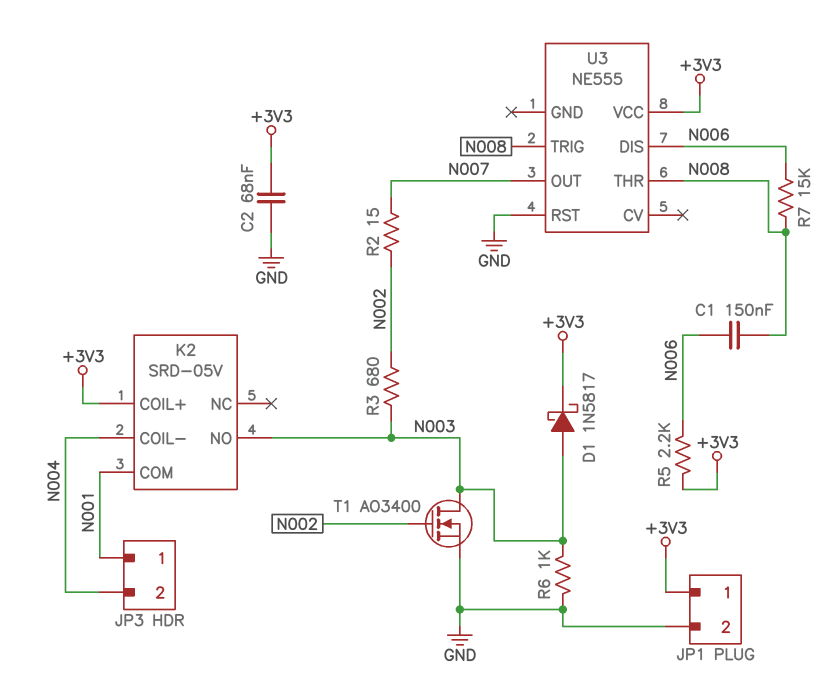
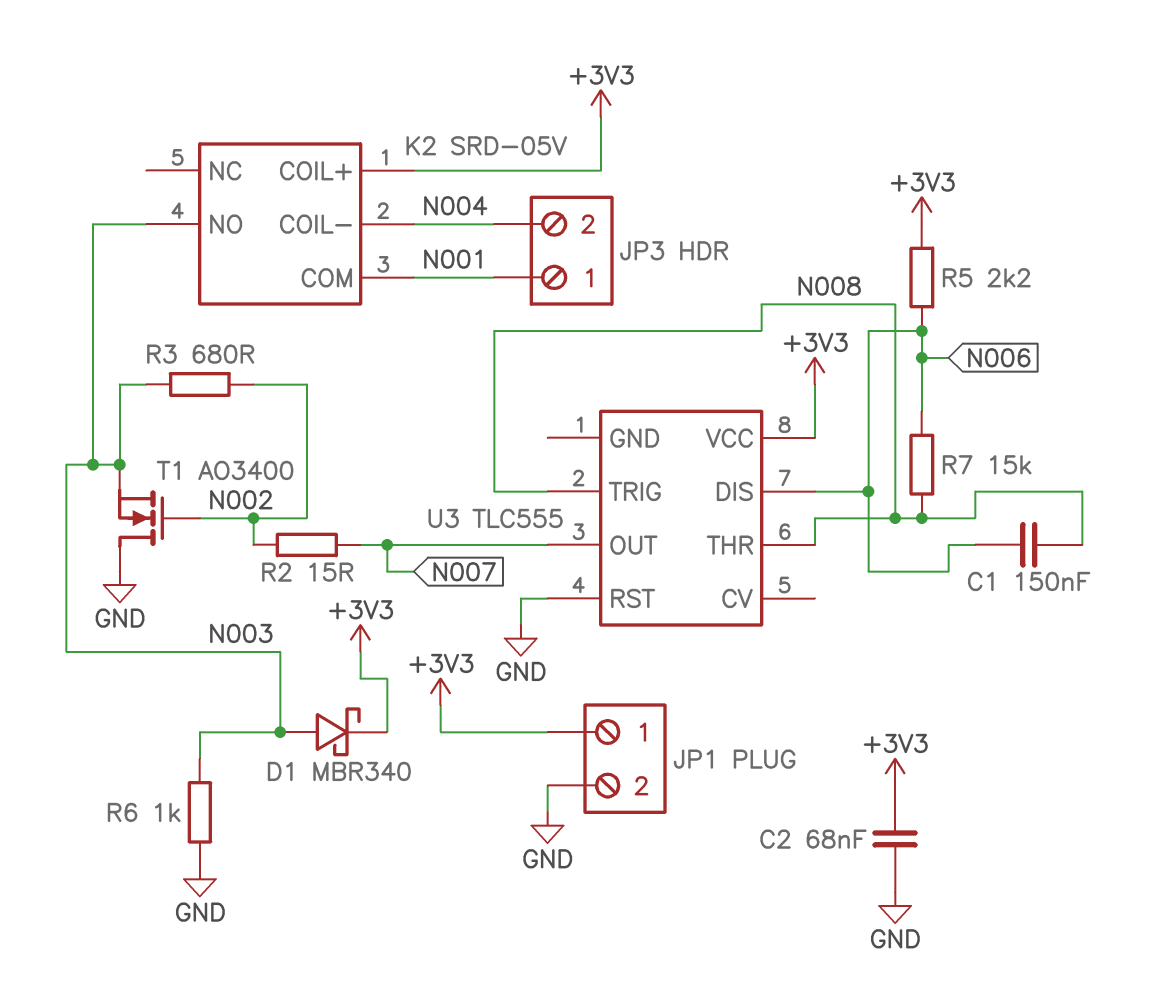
D1: schottky 1N5817 (A N003, K +3V3) -> schottky MBR340 (A N003, K +3V3)
T1: NMOS AO3400 (G N002, D N003, S GND) -> NMOS AO3400 (G N002, D GND, S N003)
U3: NE555 -> TLC555

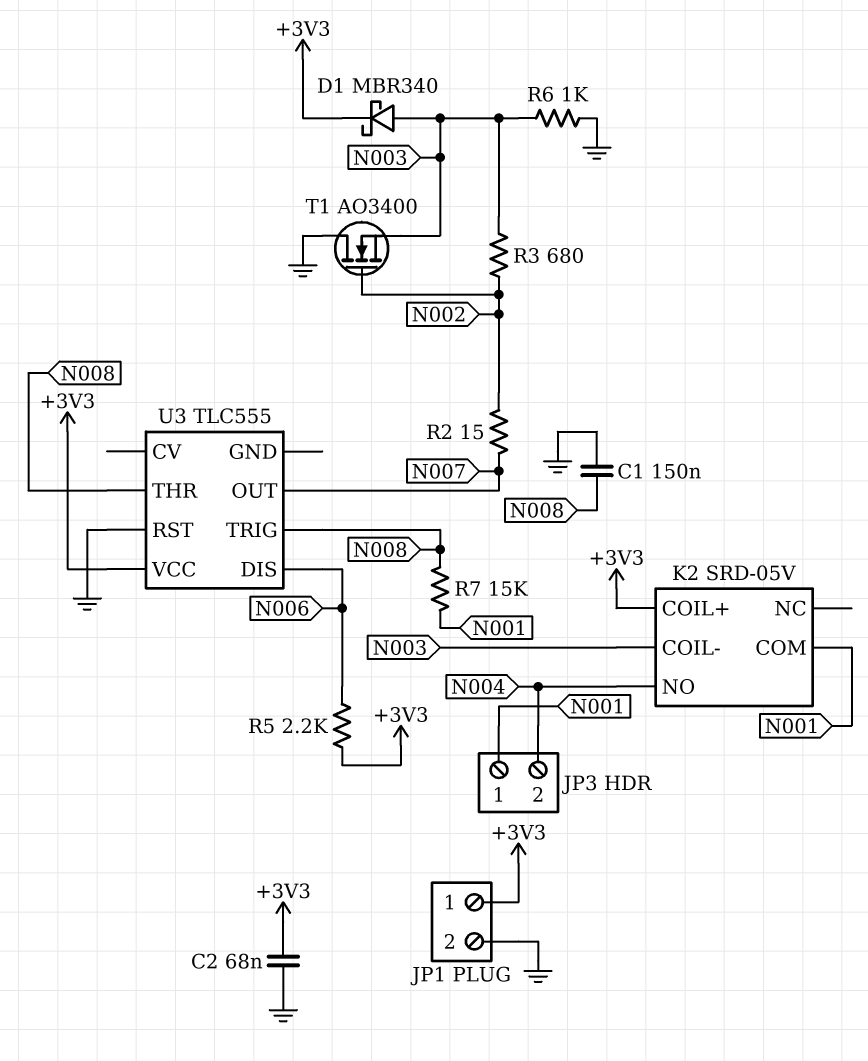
C1: 150nF (N006, N008) -> 150nF (GND, N008)
K2 pin COIL-: N004 -> N003
K2 pin NO: N003 -> N004
R7: 15k (N006, N008) -> 15k (N001, N008)

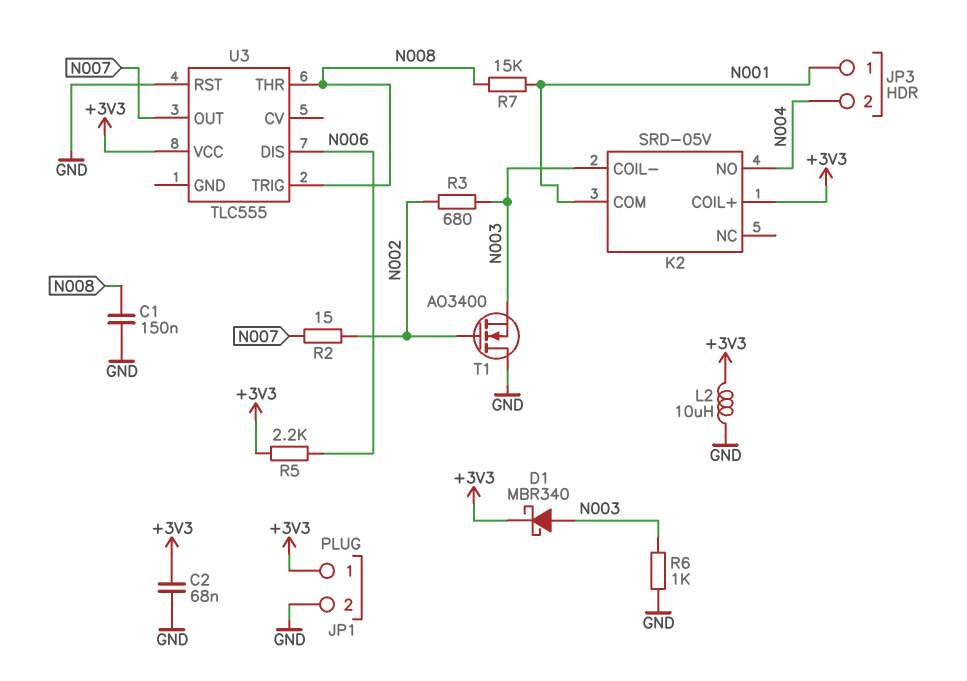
L2: none -> 10uH (+3V3, GND)

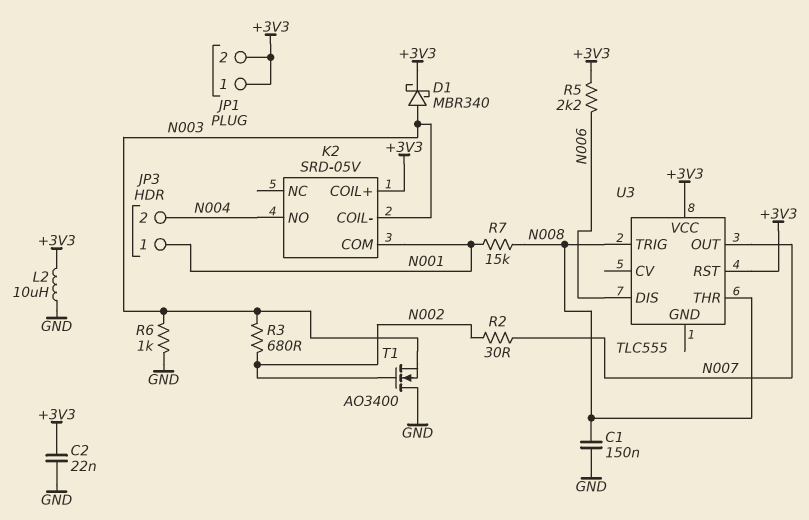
C2: 68nF (+3V3, GND) -> 22nF (+3V3, GND)
JP1 pin 2: GND -> +3V3
R2: 15 (N002, N007) -> 30 (N002, N007)
U3 pin RST: GND -> +3V3

